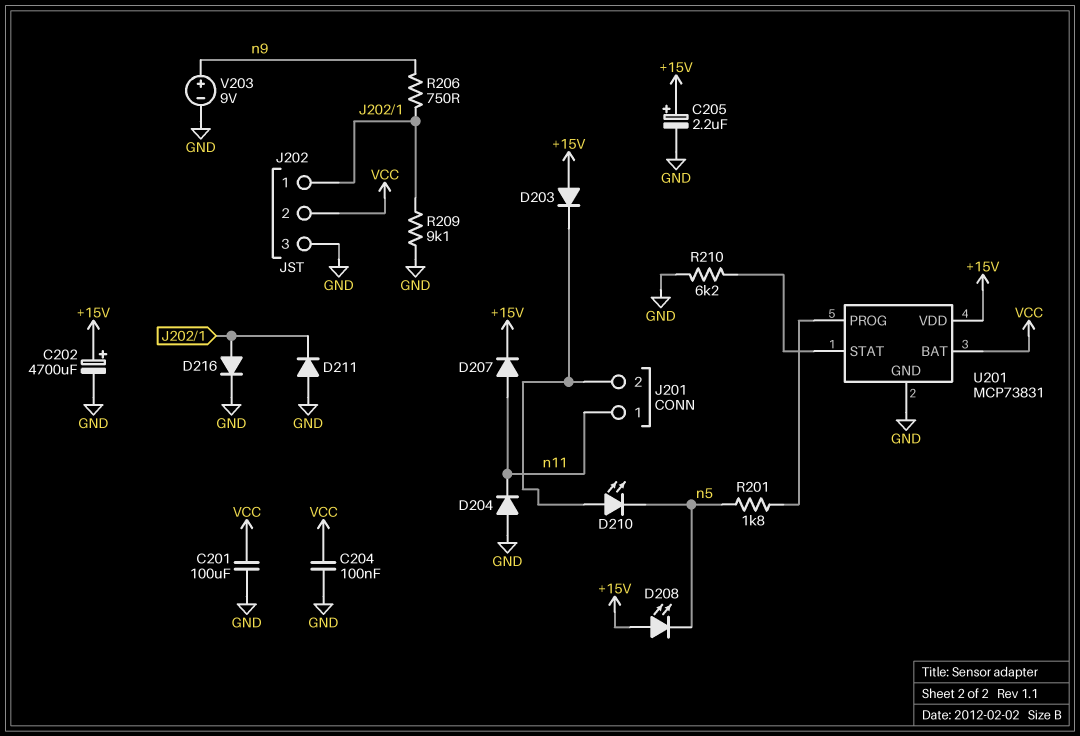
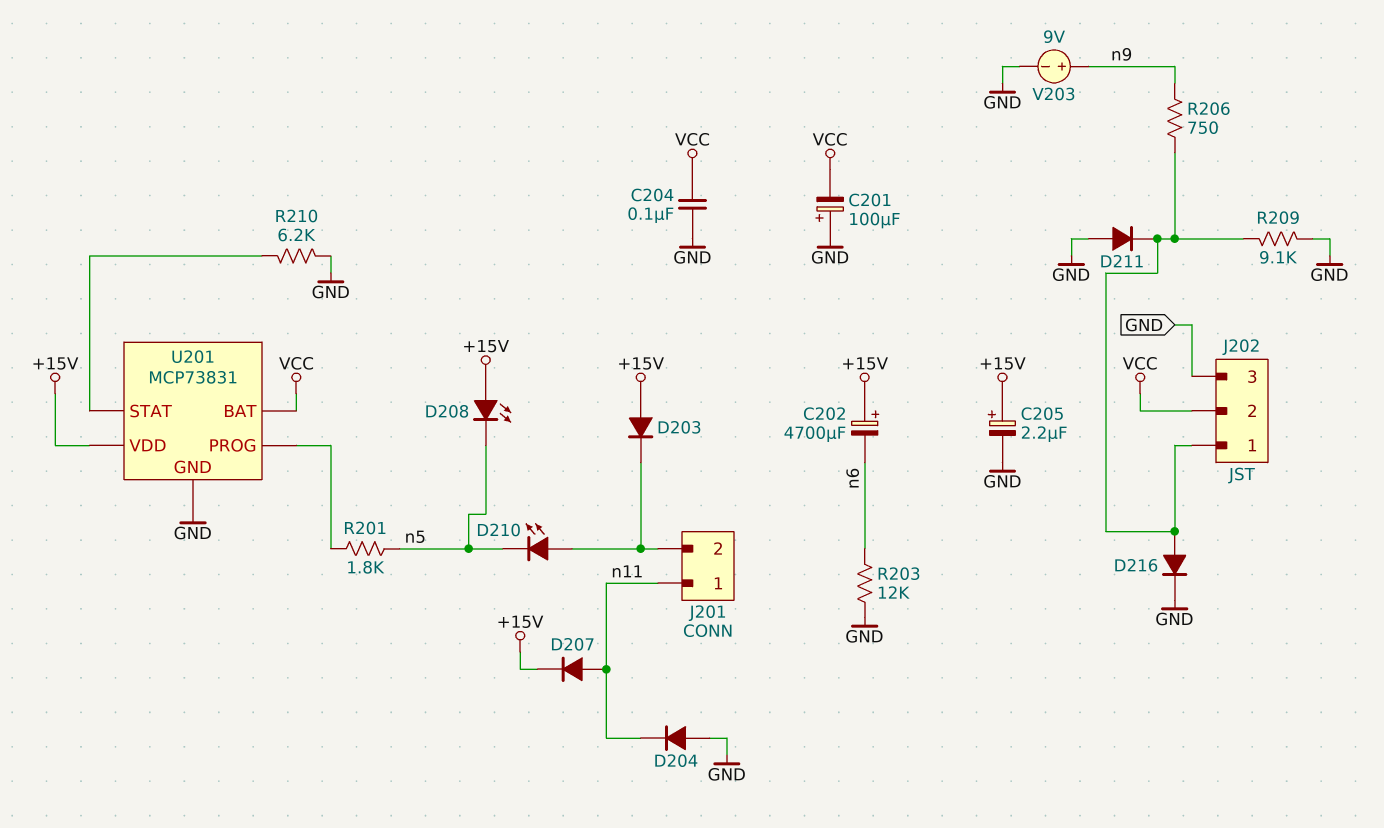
C201: 100uF (GND, VCC) -> 100uF (plus GND, minus VCC)
C202: 4700uF (plus +15V, minus GND) -> 4700uF (plus +15V, minus n6)
R203: none -> 12k (GND, n6)

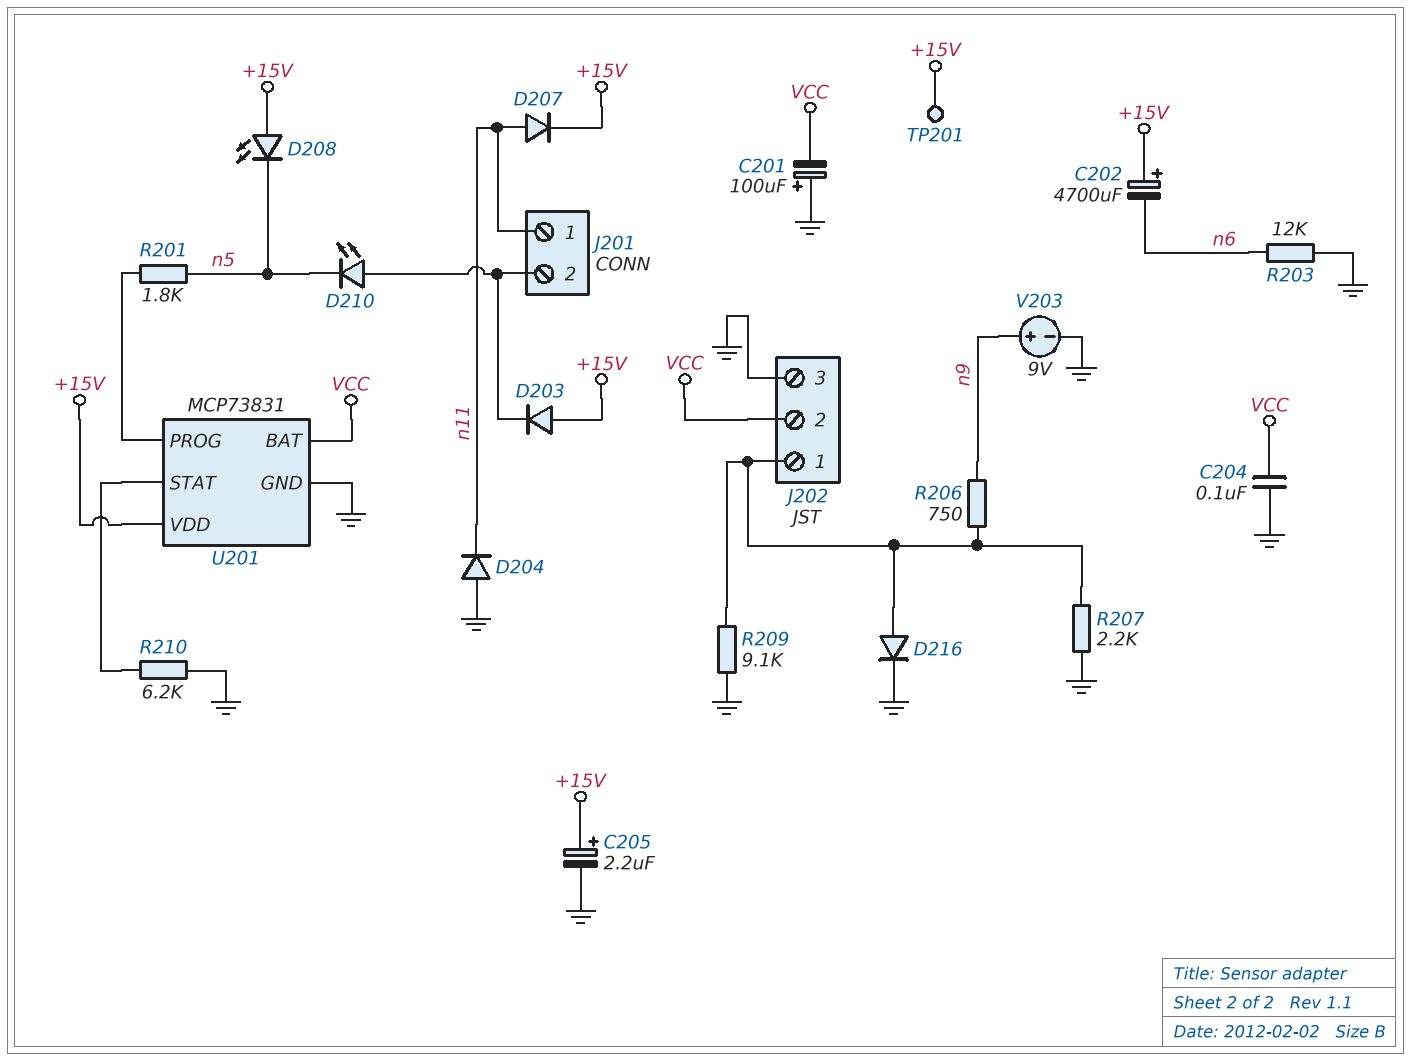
D211: diode (A GND, K J202/1) -> none
R207: none -> 2.2k (GND, J202/1)
TP201: none -> test point (+15V)

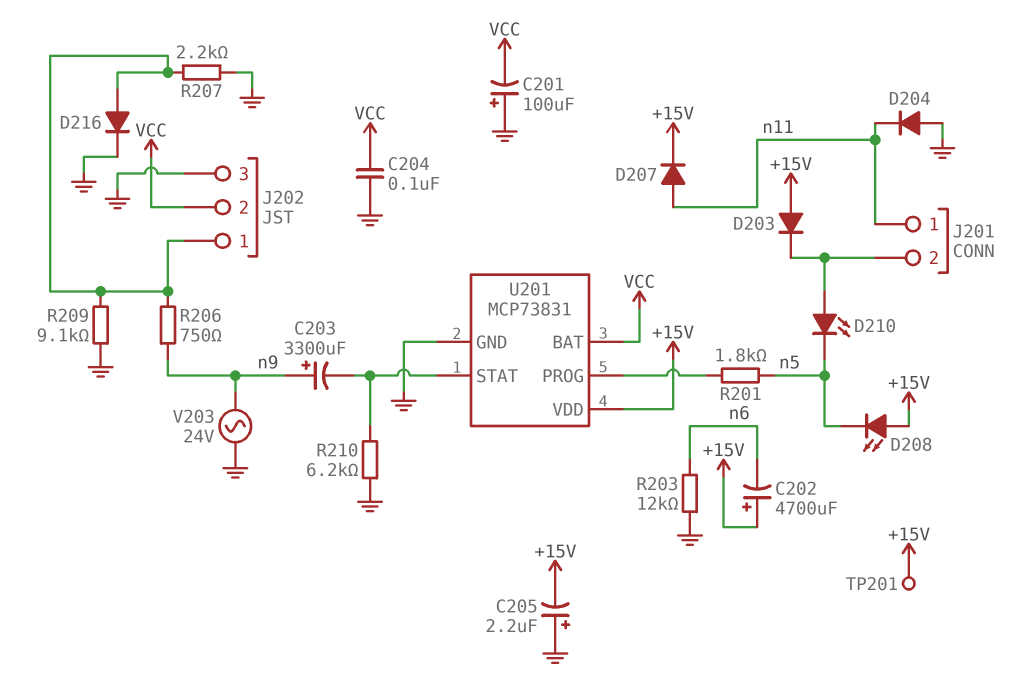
C203: none -> 3300uF (plus n9, minus U201/STAT)
C205: 2.2uF (plus +15V, minus GND) -> 2.2uF (plus GND, minus +15V)
V203: 9V (plus n9, minus GND) -> AC 24V (GND, n9)

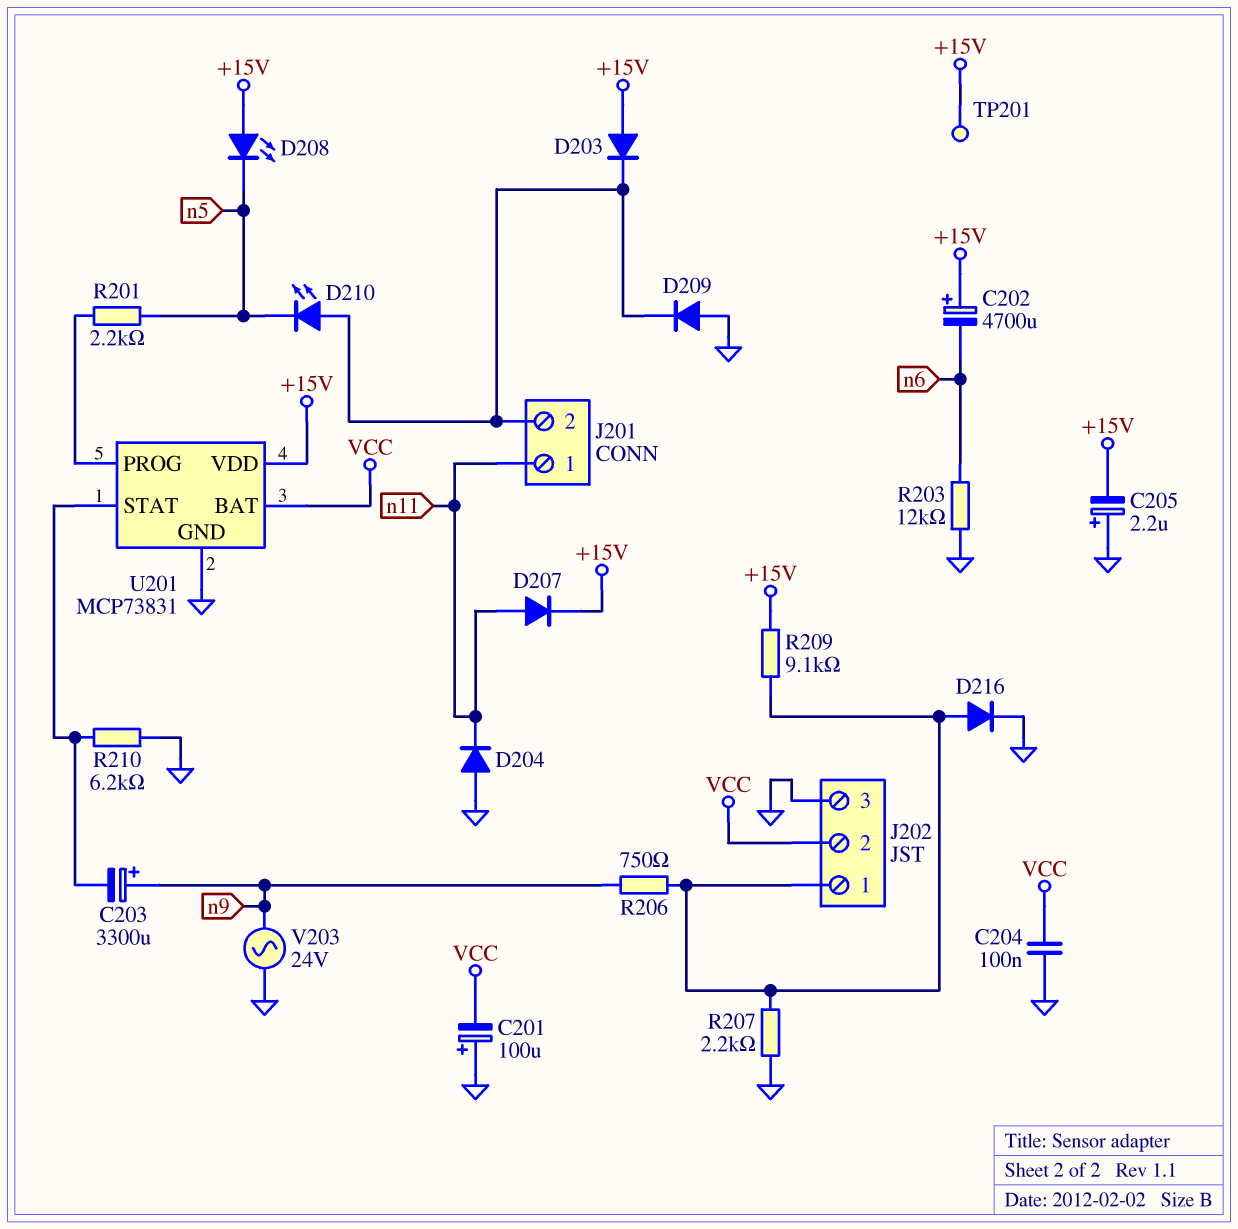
D209: none -> diode (A GND, K J201/2)
R201: 1.8k (U201/PROG, n5) -> 2.2k (U201/PROG, n5)
R209: 9.1k (GND, J202/1) -> 9.1k (+15V, J202/1)

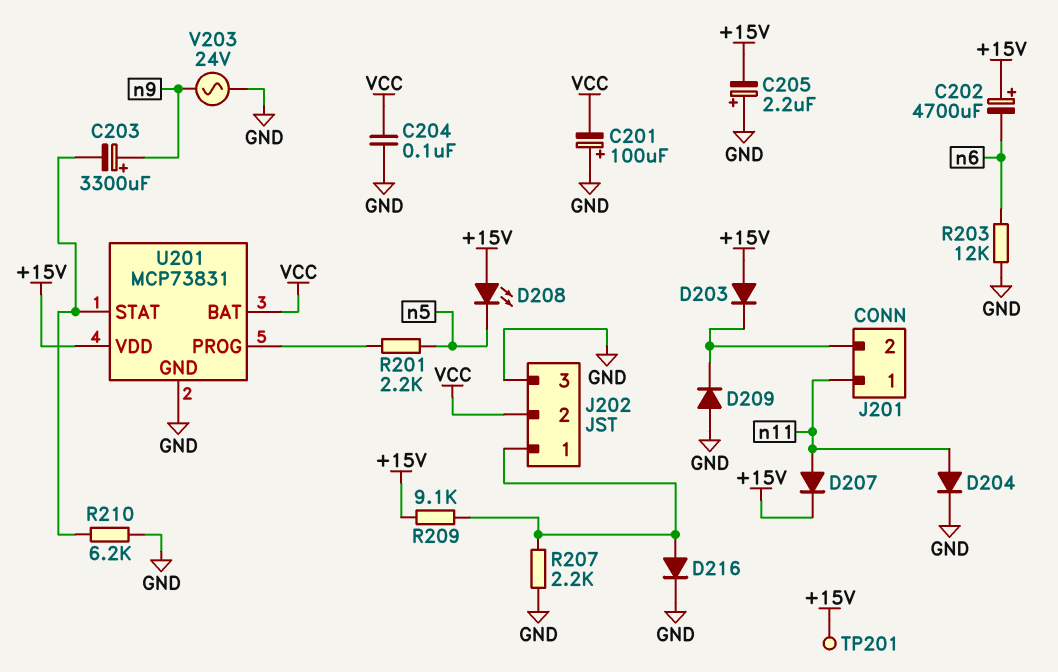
D204: diode (A GND, K n11) -> diode (A n11, K GND)
D210: LED (A J201/2, K n5) -> none
R206: 750 (J202/1, n9) -> none

